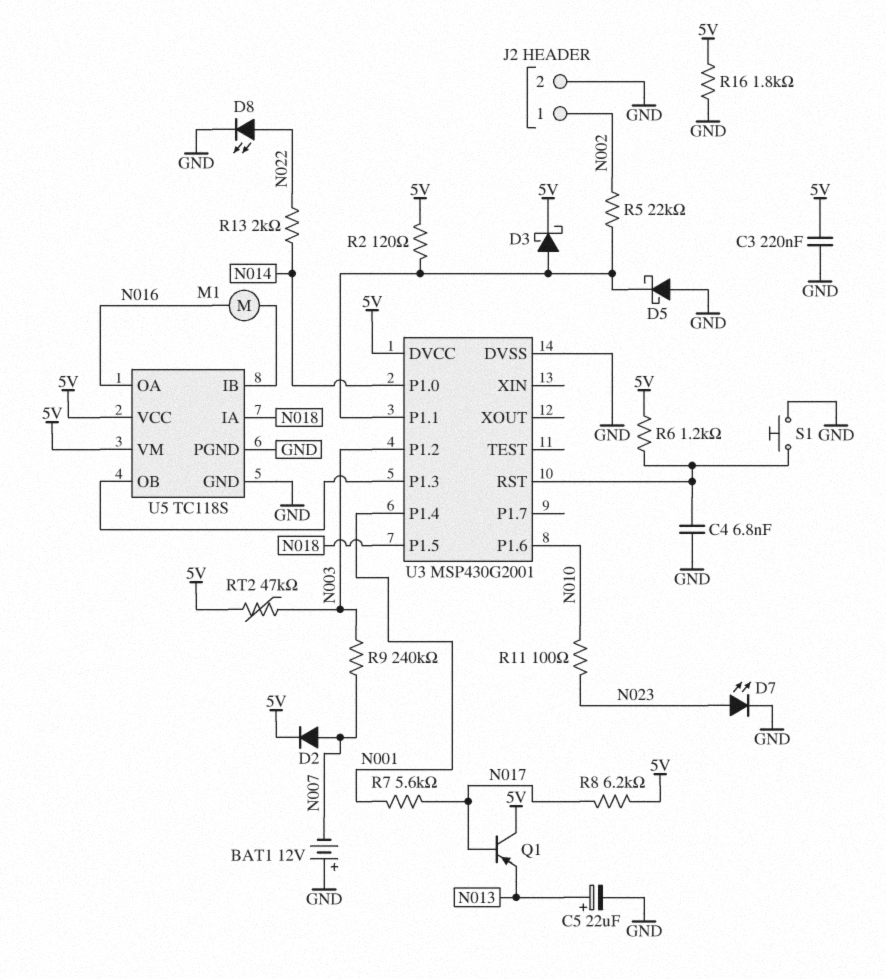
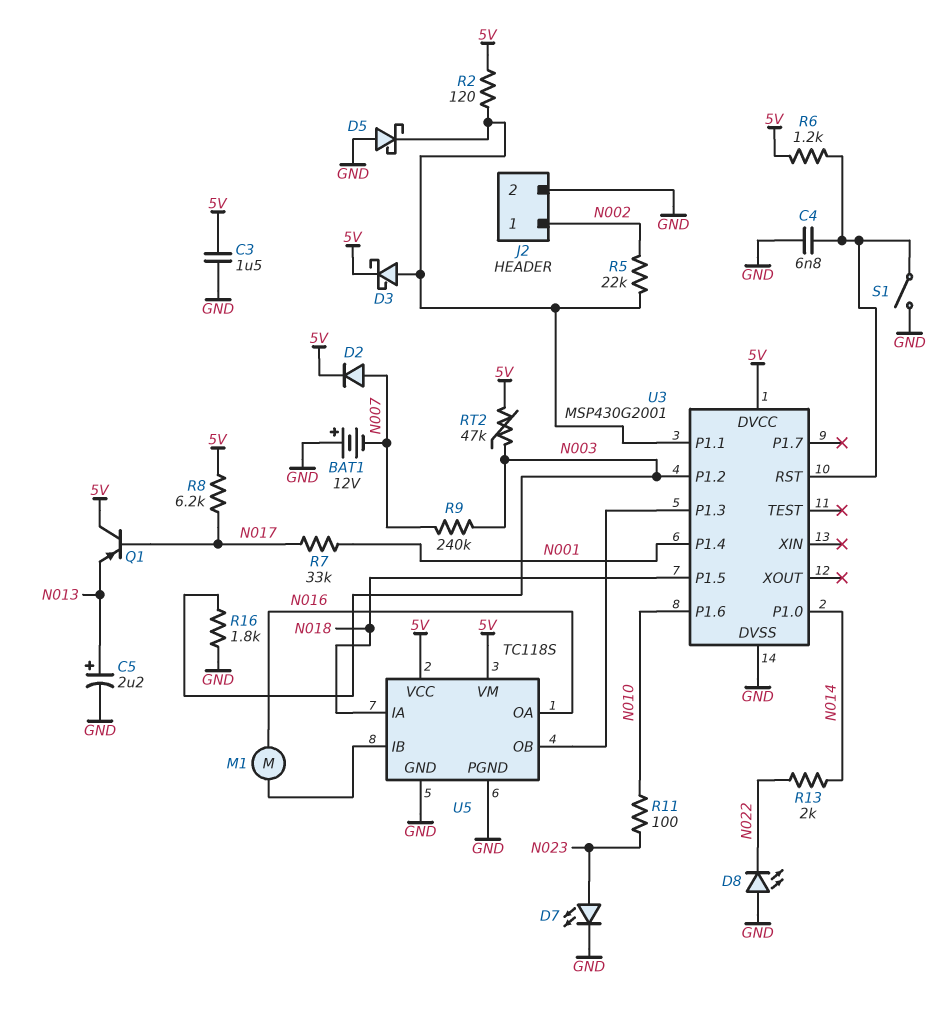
C3: 220nF (5V, GND) -> 1.5uF (5V, GND)
C5: 22uF (plus N013, minus GND) -> 2.2uF (plus N013, minus GND)
D8: LED (A N022, K GND) -> LED (A GND, K N022)
R7: 5.6k (N001, N017) -> 33k (N001, N017)
R16: 1.8k (5V, GND) -> 1.8k (GND, N003)
S1: button (GND, U3/RST) -> switch (GND, U3/RST)

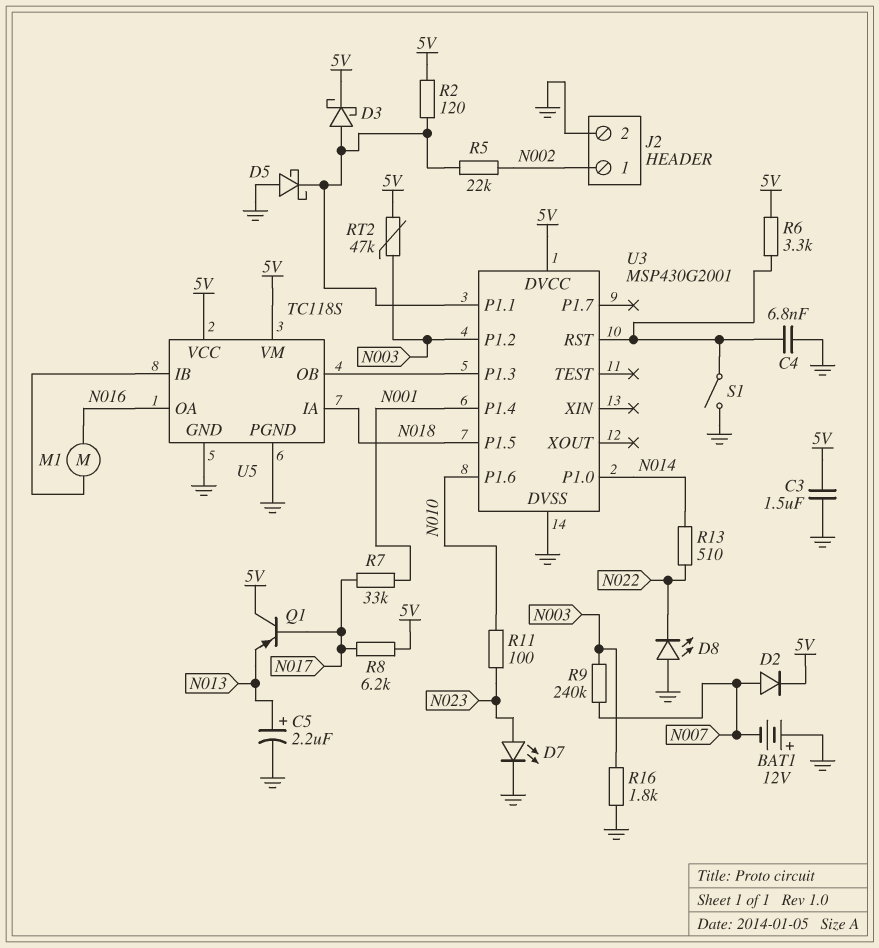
R6: 1.2k (5V, U3/RST) -> 3.3k (5V, U3/RST)
R13: 2k (N014, N022) -> 510 (N014, N022)

